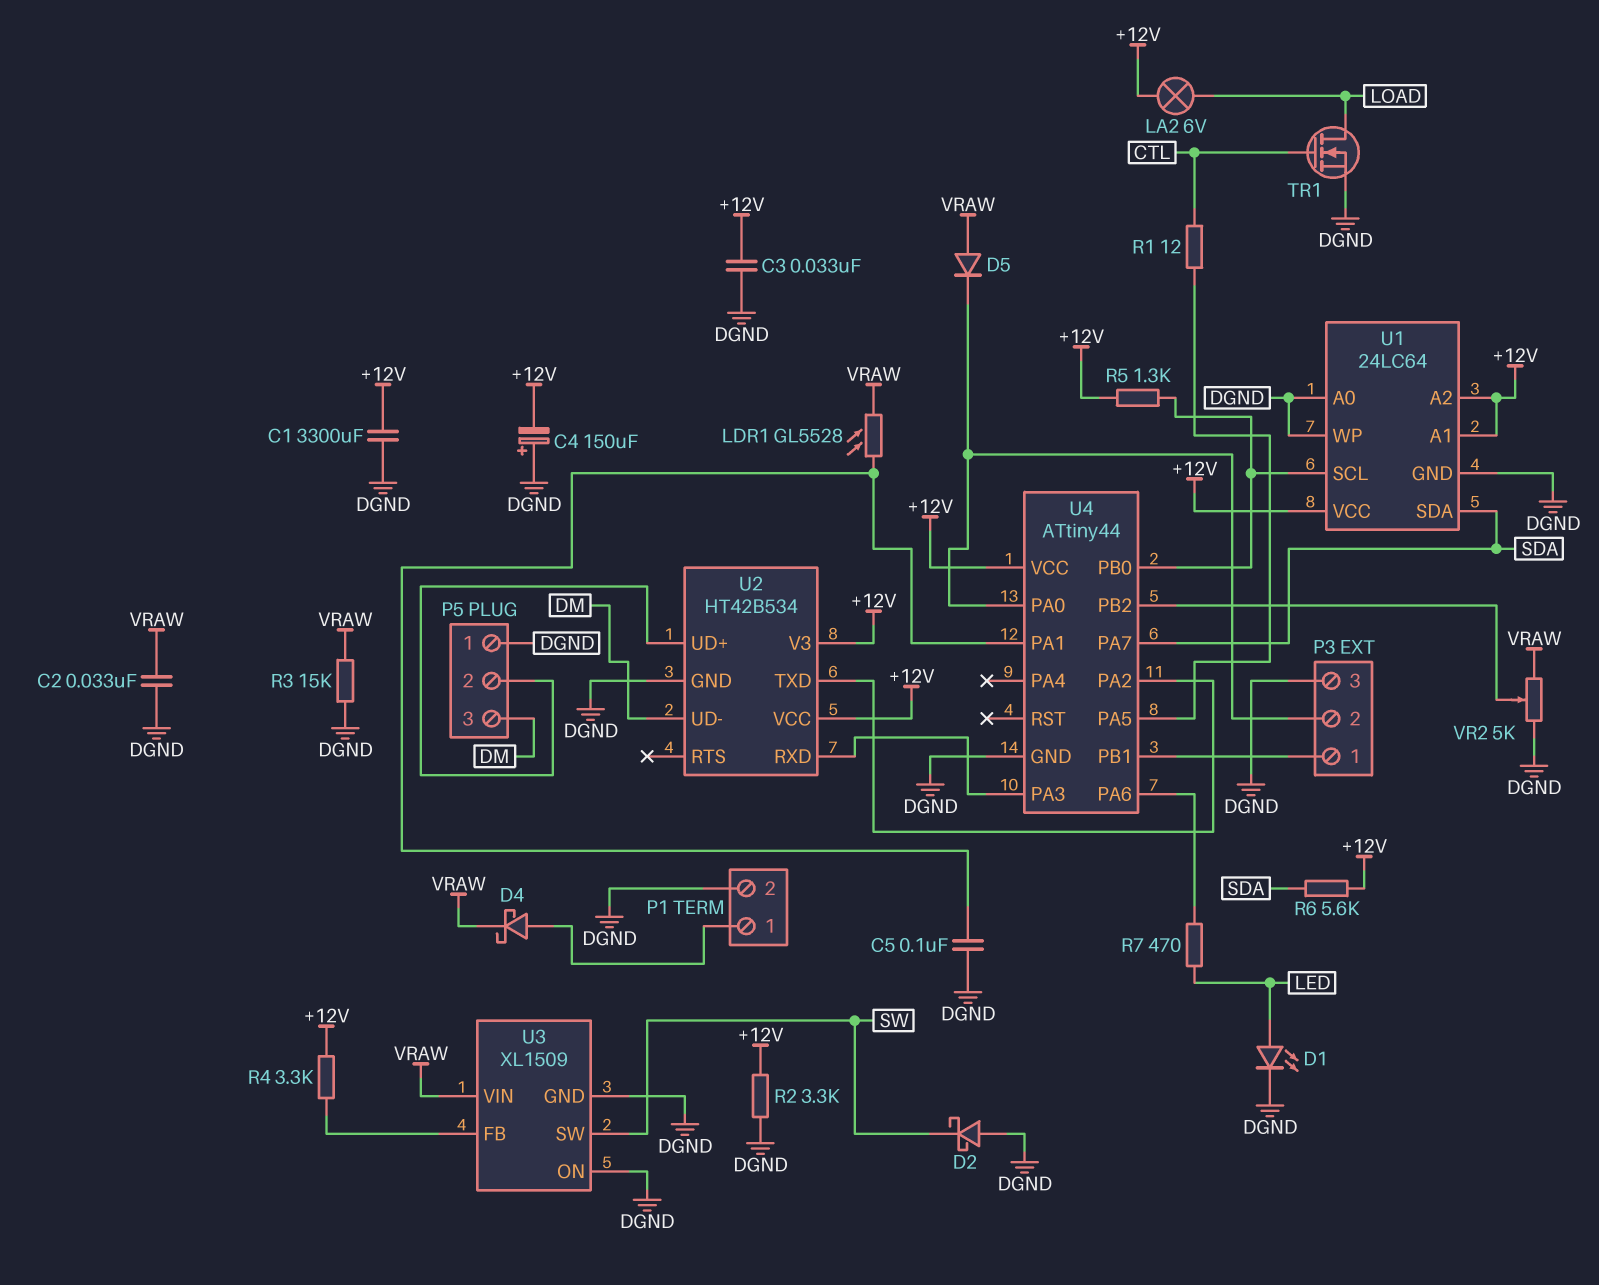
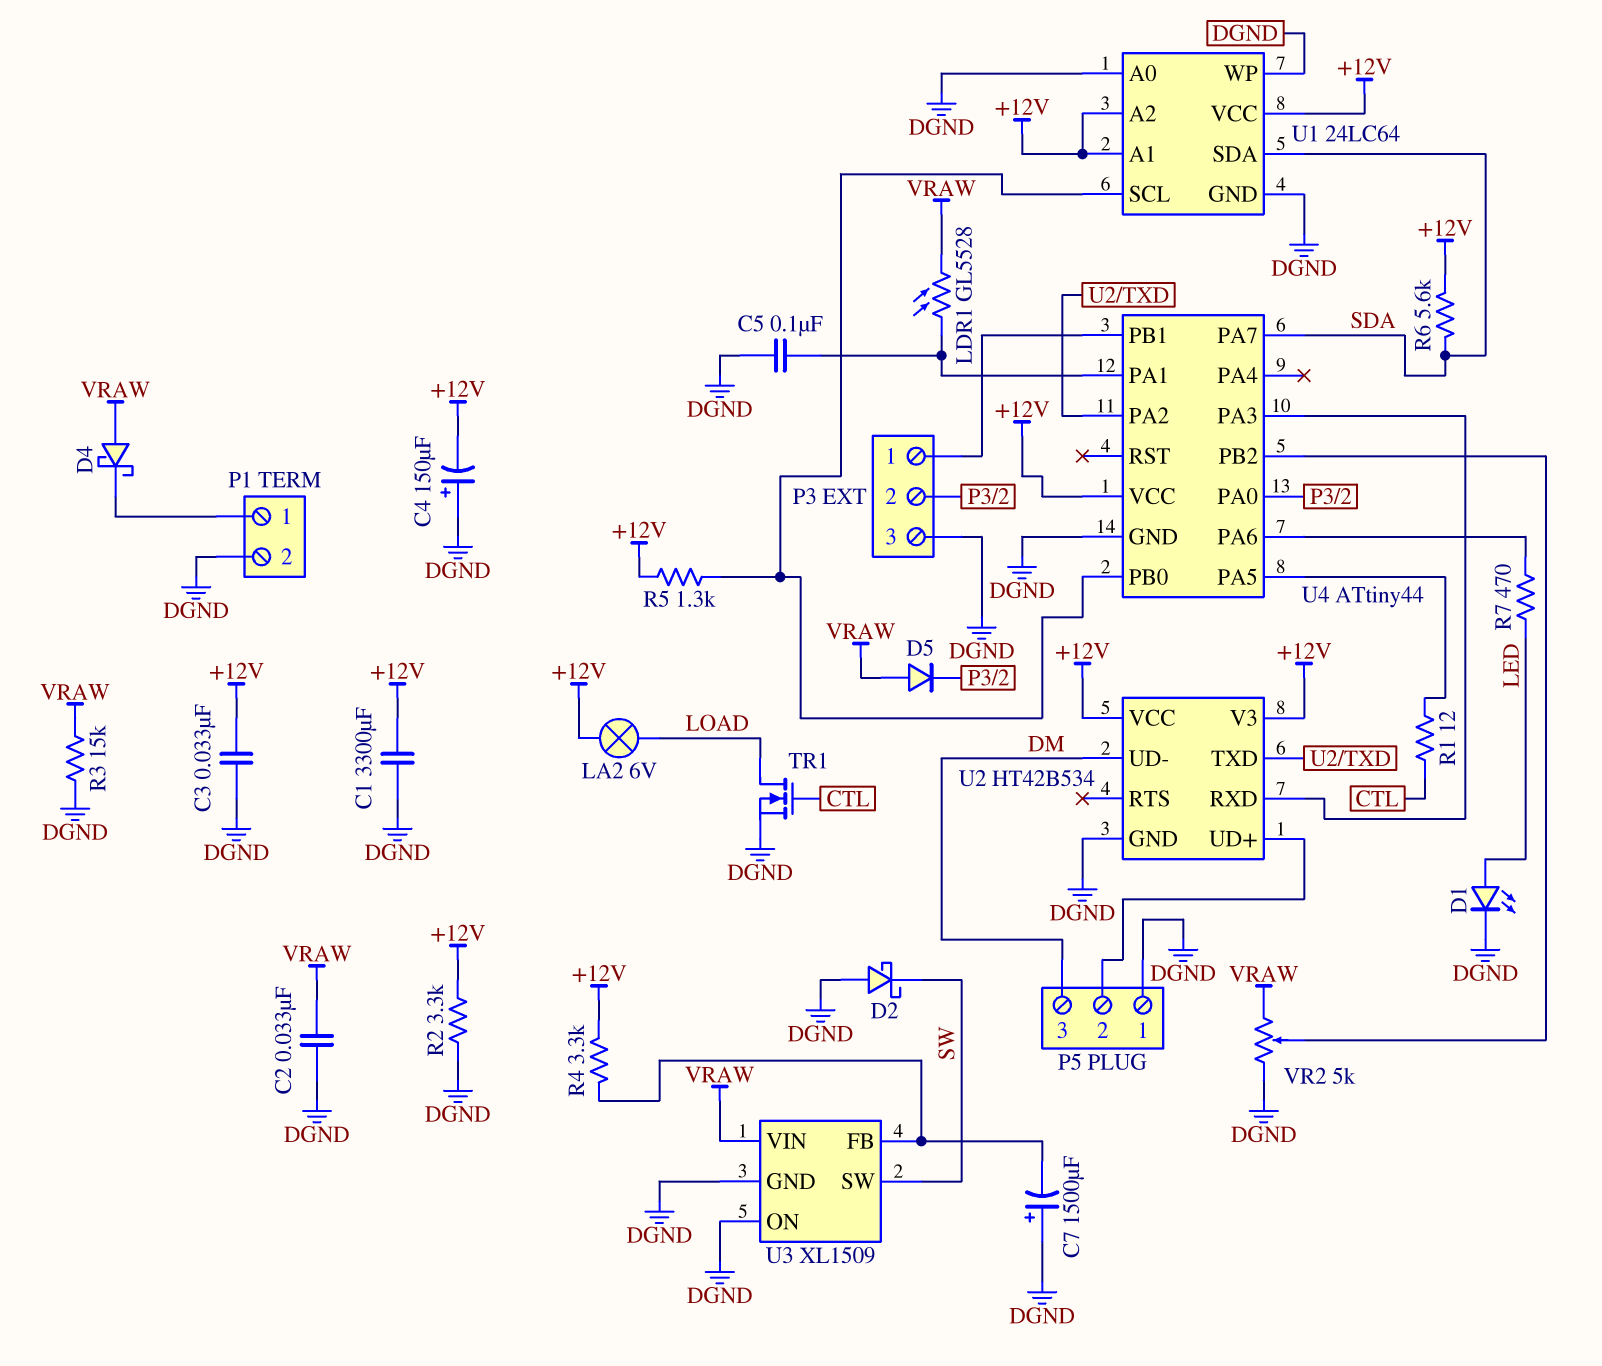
C7: none -> 1500uF (plus DGND, minus U3/FB)
D4: schottky (A P1/1, K VRAW) -> schottky (A VRAW, K P1/1)

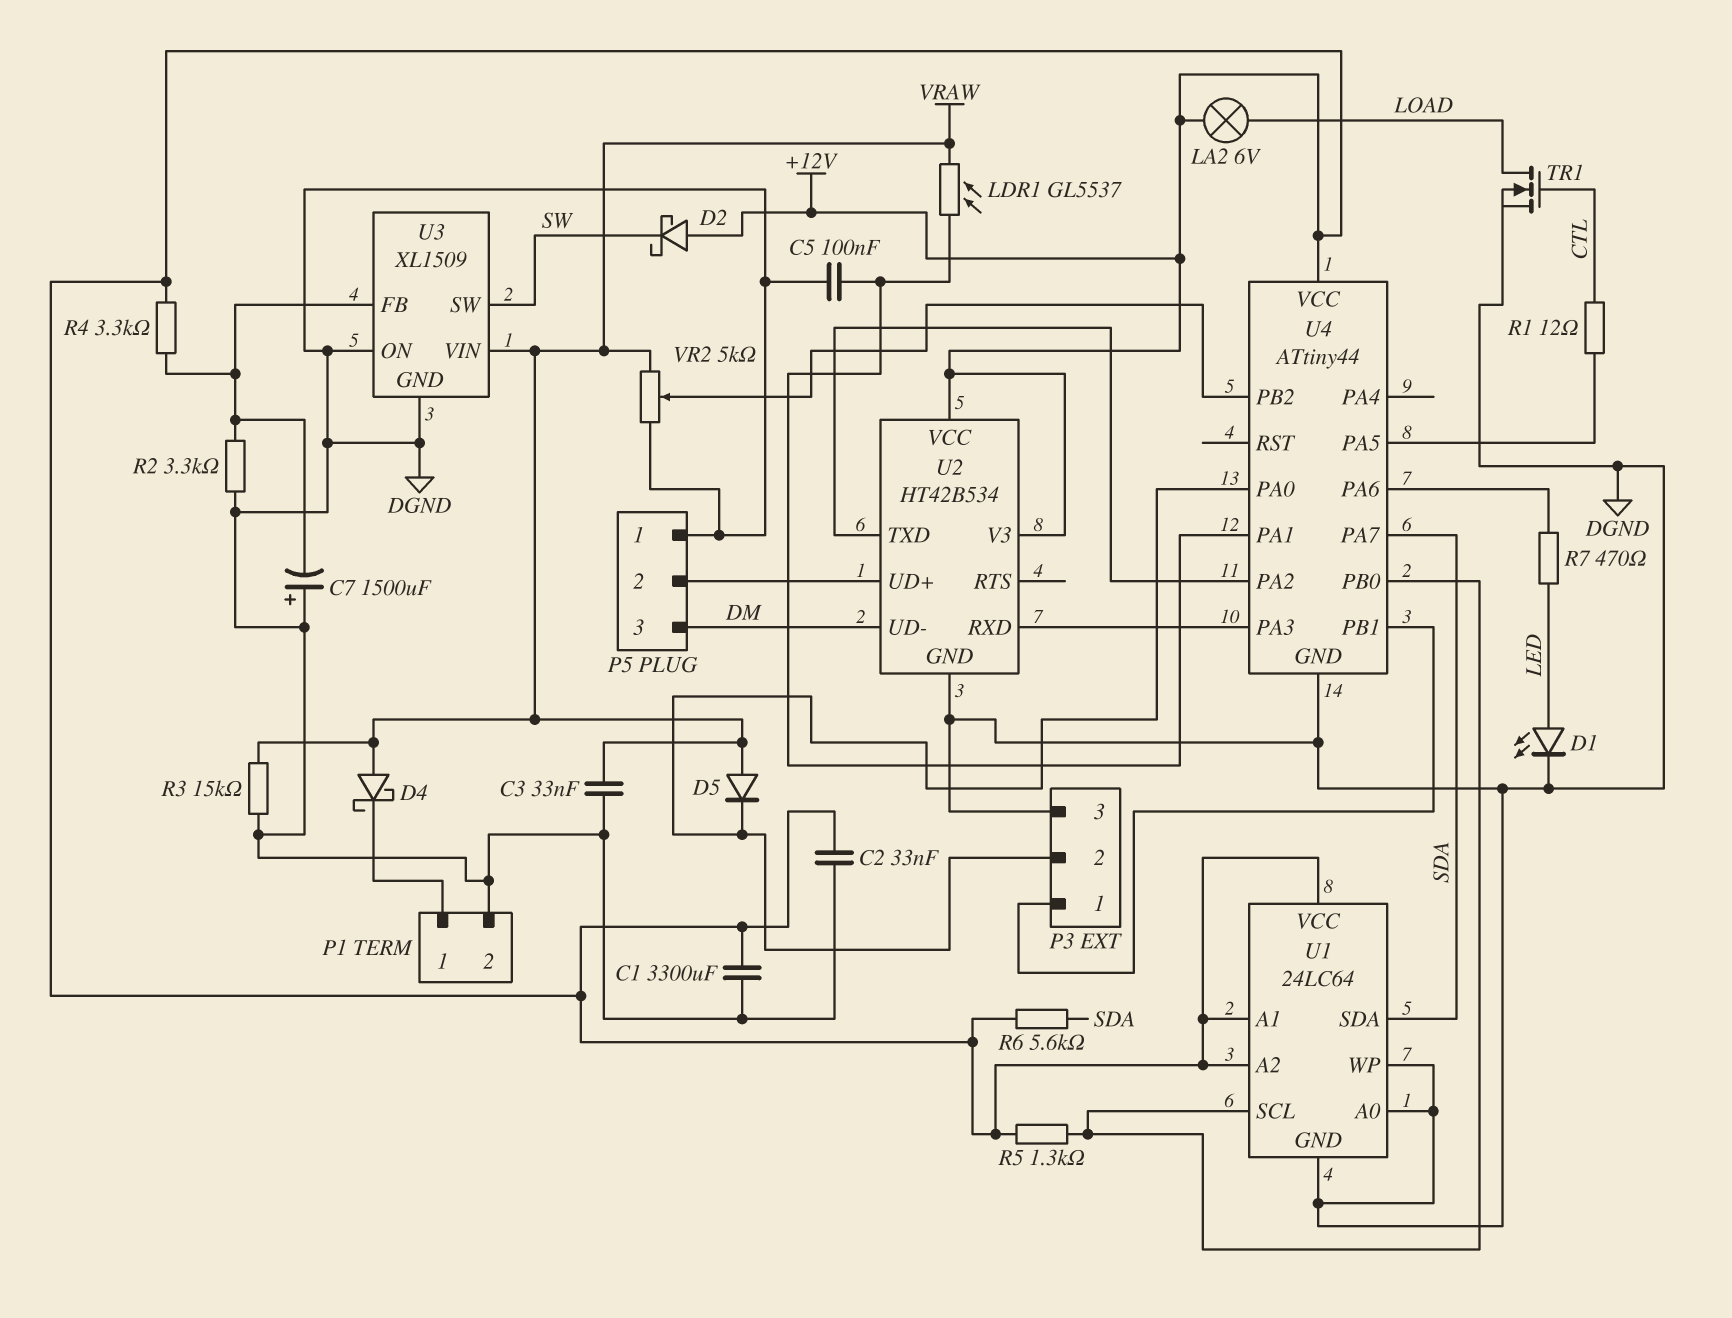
C2: 33nF (DGND, VRAW) -> 33nF (+12V, DGND)
C3: 33nF (+12V, DGND) -> 33nF (DGND, VRAW)
C4: 150uF (plus DGND, minus +12V) -> none
D2: schottky (A DGND, K SW) -> schottky (A +12V, K SW)
LDR1: GL5528 (U4/PA1, VRAW) -> GL5537 (U4/PA1, VRAW)
R2: 3.3k (+12V, DGND) -> 3.3k (DGND, U3/FB)

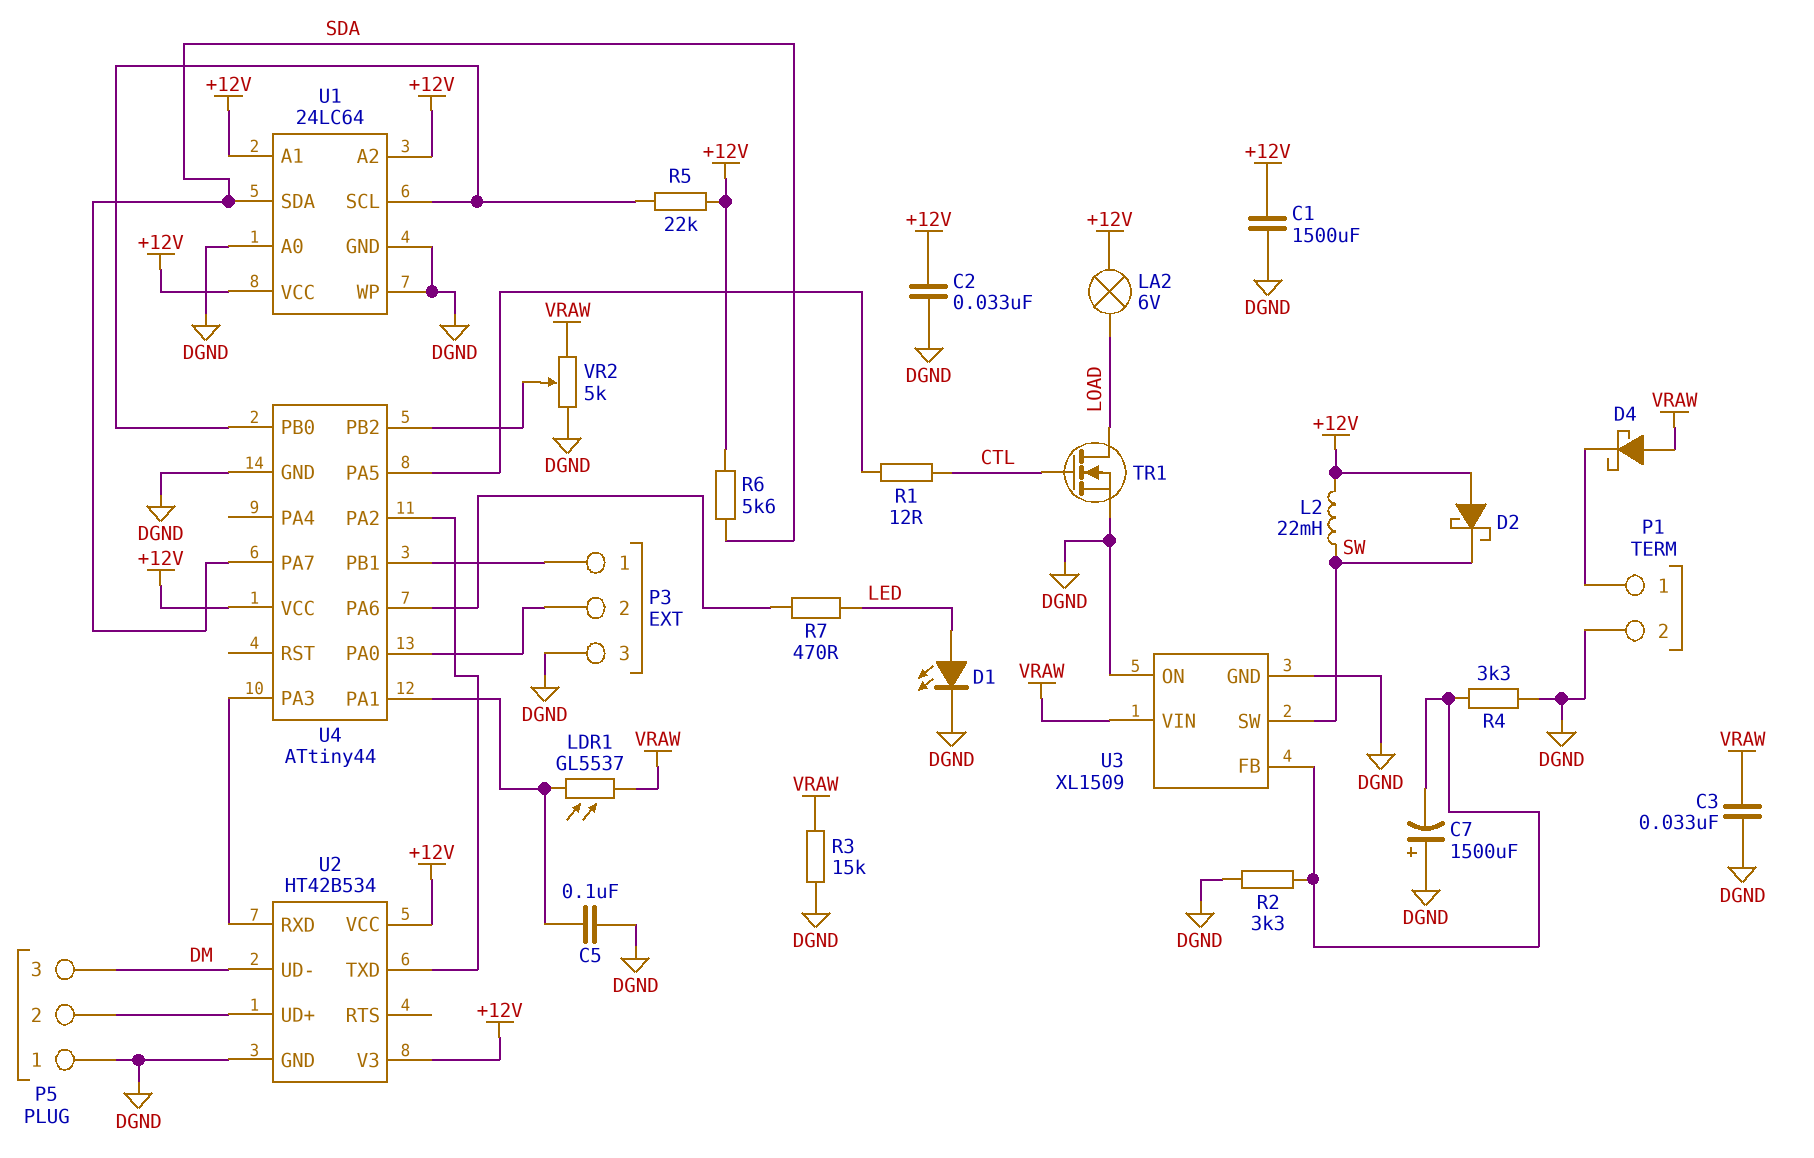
C1: 3300uF (+12V, DGND) -> 1500uF (+12V, DGND)
D5: diode (A VRAW, K P3/2) -> none
L2: none -> 22mH (+12V, SW)
R4: 3.3k (+12V, U3/FB) -> 3.3k (DGND, U3/FB)
R5: 1.3k (+12V, U1/SCL) -> 22k (+12V, U1/SCL)

